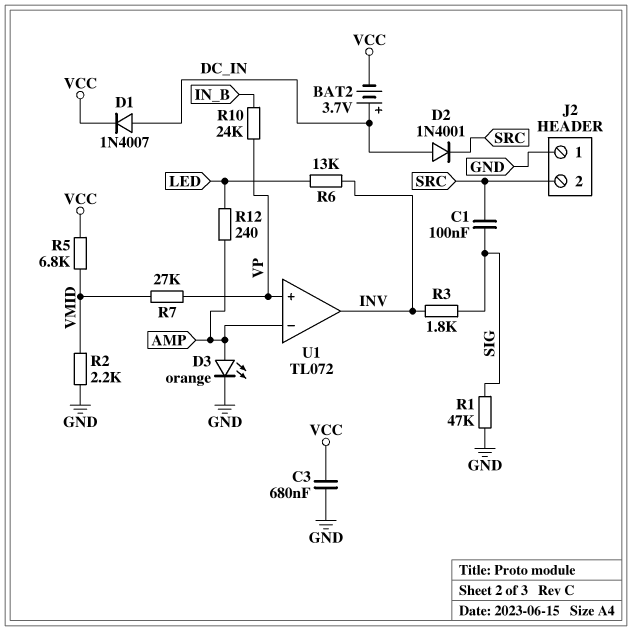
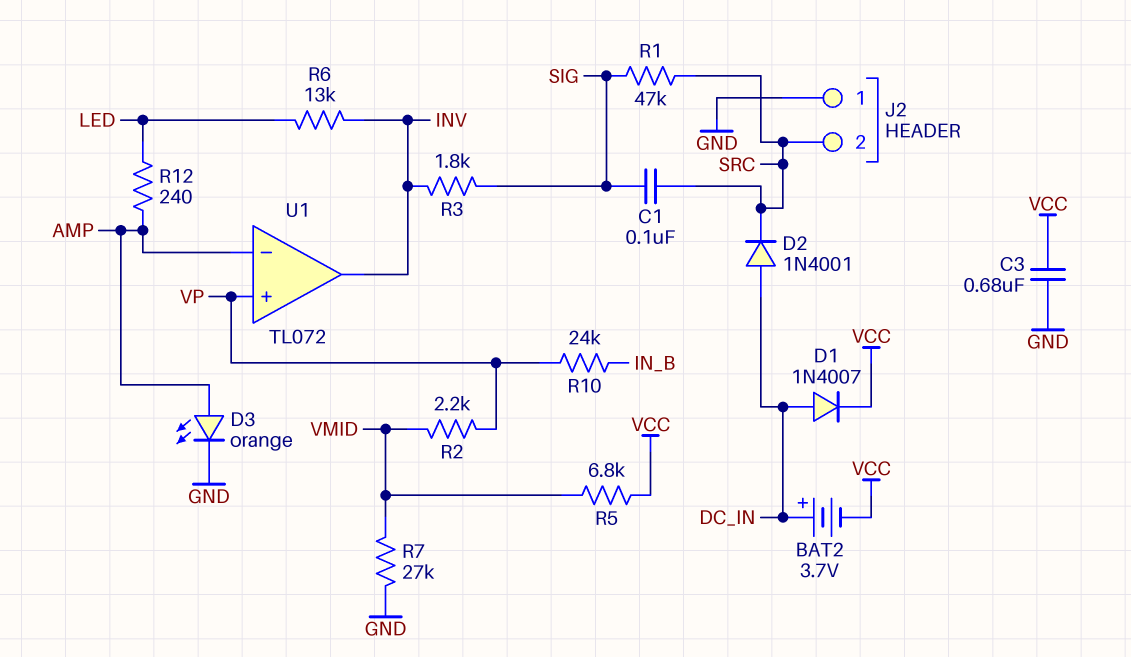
R1: 47k (GND, SIG) -> 47k (SIG, SRC)
R2: 2.2k (GND, VMID) -> 2.2k (VMID, VP)
R7: 27k (VMID, VP) -> 27k (GND, VMID)

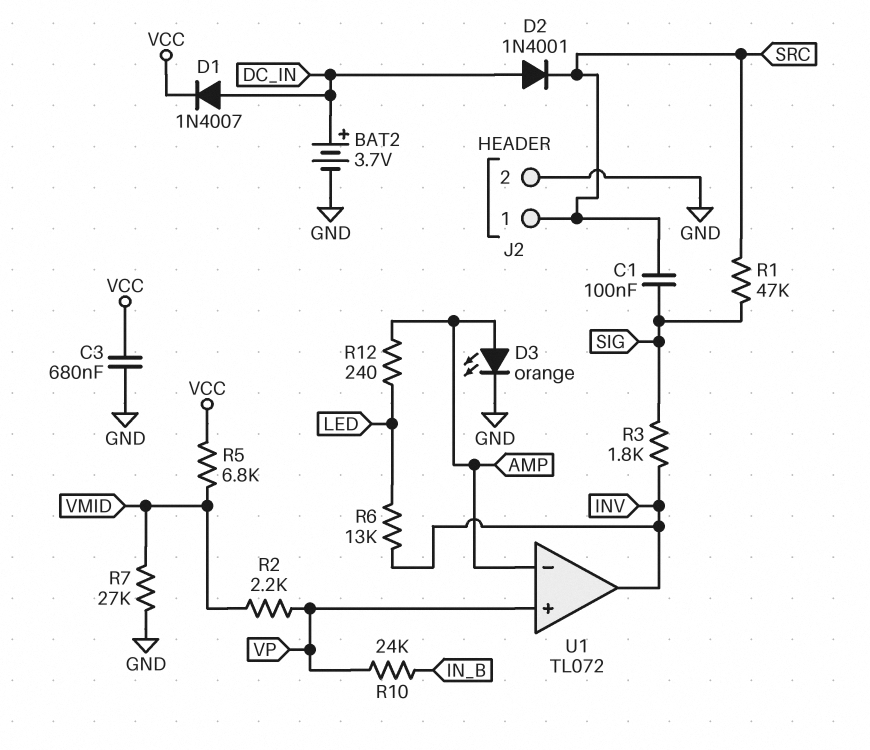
BAT2: 3.7V (plus DC_IN, minus VCC) -> 3.7V (plus DC_IN, minus GND)
J2 pin 1: GND -> SRC
J2 pin 2: SRC -> GND

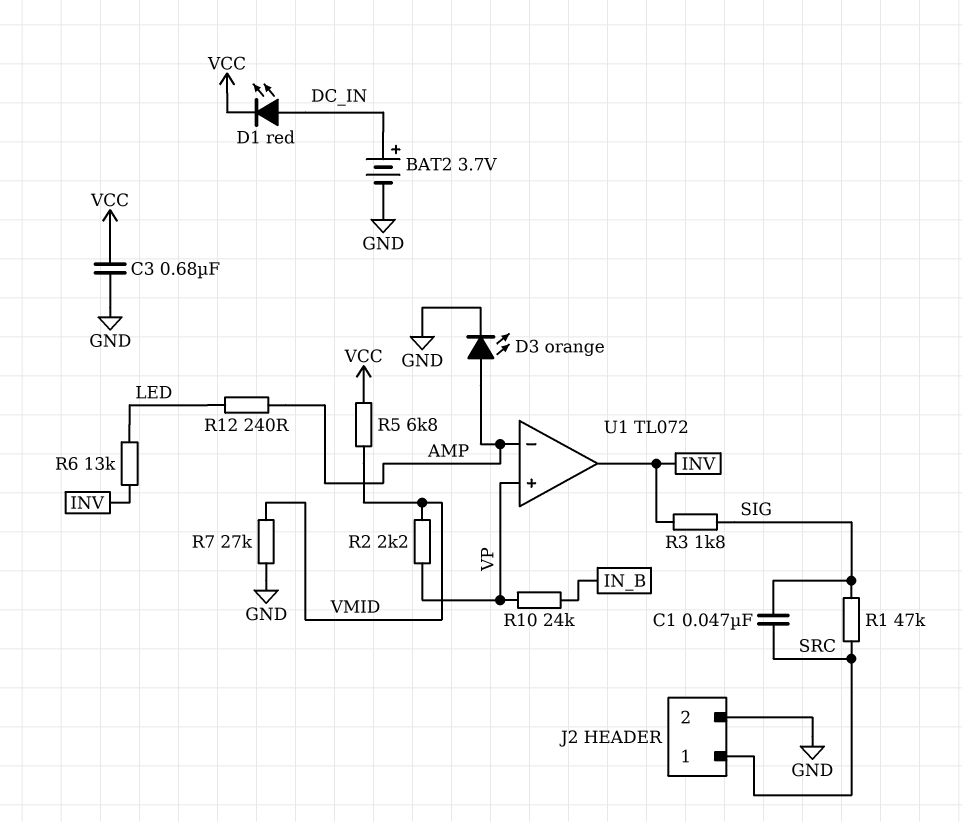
C1: 100nF (SIG, SRC) -> 47nF (SIG, SRC)
D1: diode 1N4007 (A DC_IN, K VCC) -> LED red (A DC_IN, K VCC)
D2: diode 1N4001 (A DC_IN, K SRC) -> none

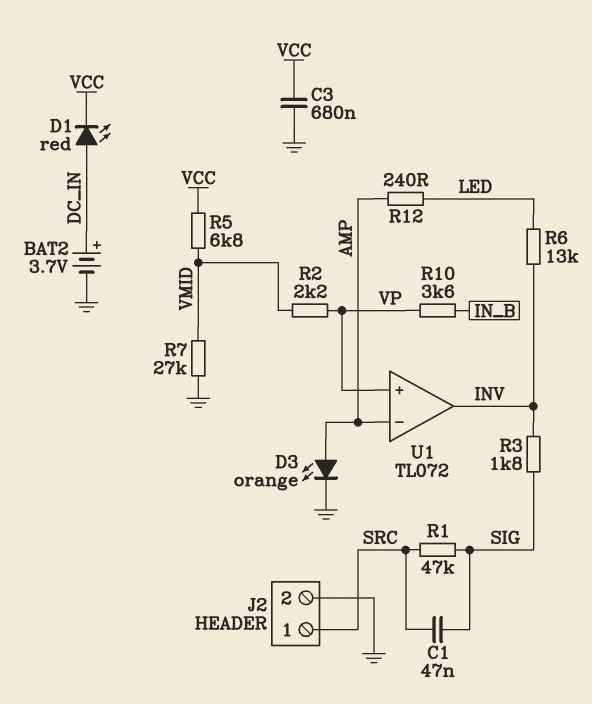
R10: 24k (IN_B, VP) -> 3.6k (IN_B, VP)

